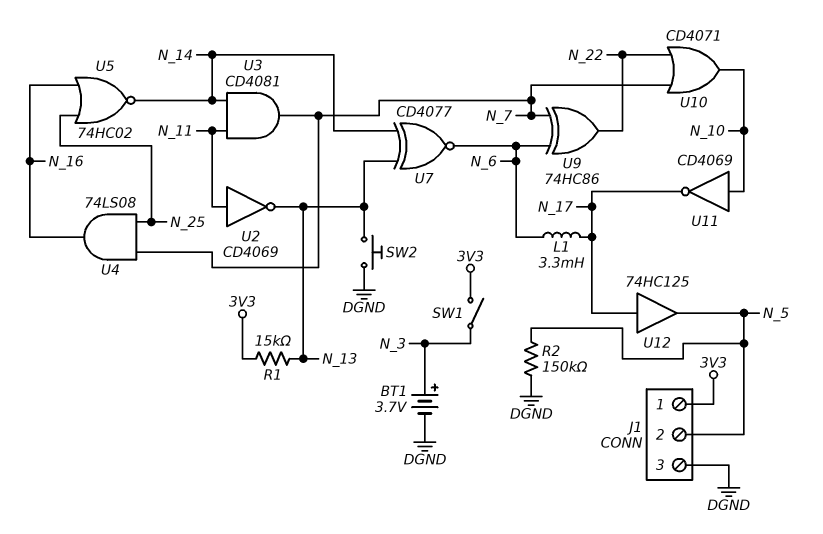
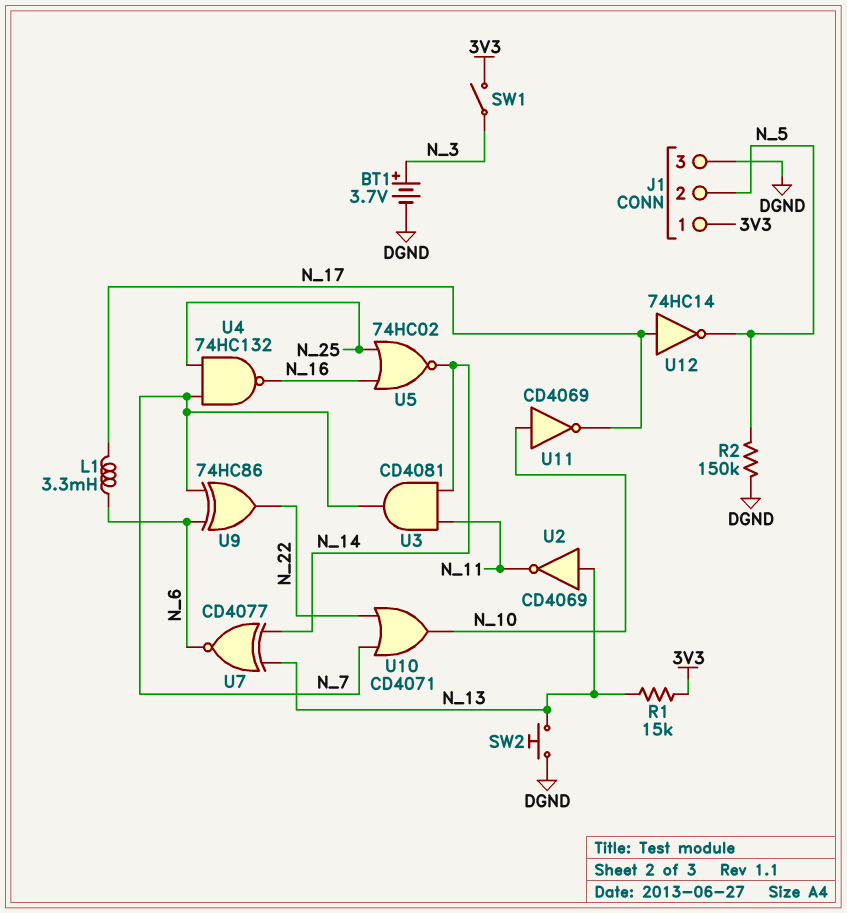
U2: NOT CD4069 (in N_11, out N_13) -> NOT CD4069 (in N_13, out N_11)
U4: AND 74LS08 (in N_7, in N_25, out N_16) -> NAND 74HC132 (in N_7, in N_25, out N_16)
U12: buffer 74HC125 (in N_17, out N_5) -> NOT 74HC14 (in N_17, out N_5)

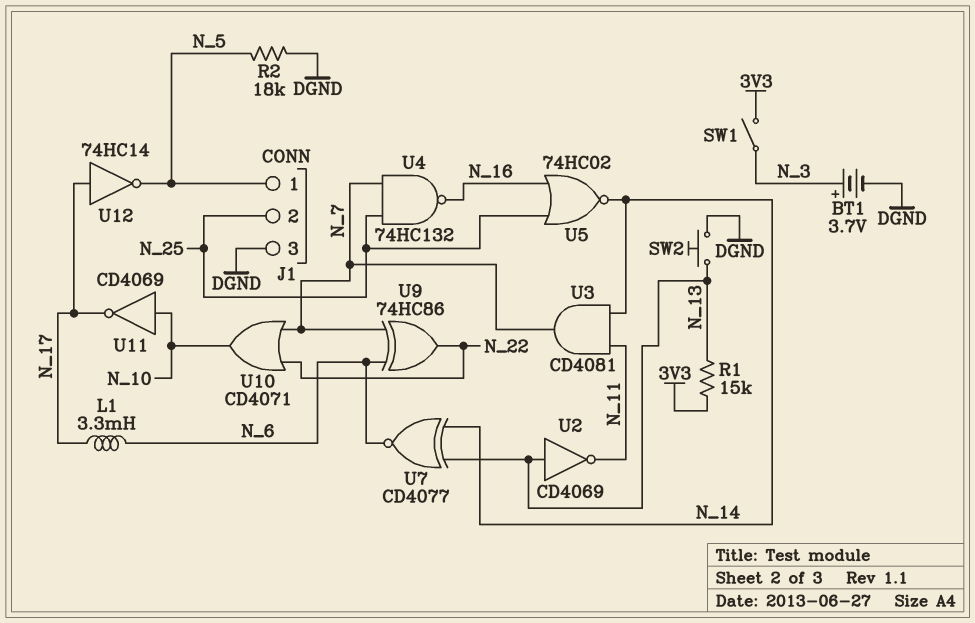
J1 pin 1: 3V3 -> N_5
J1 pin 2: N_5 -> N_25
R2: 150k (DGND, N_5) -> 18k (DGND, N_5)

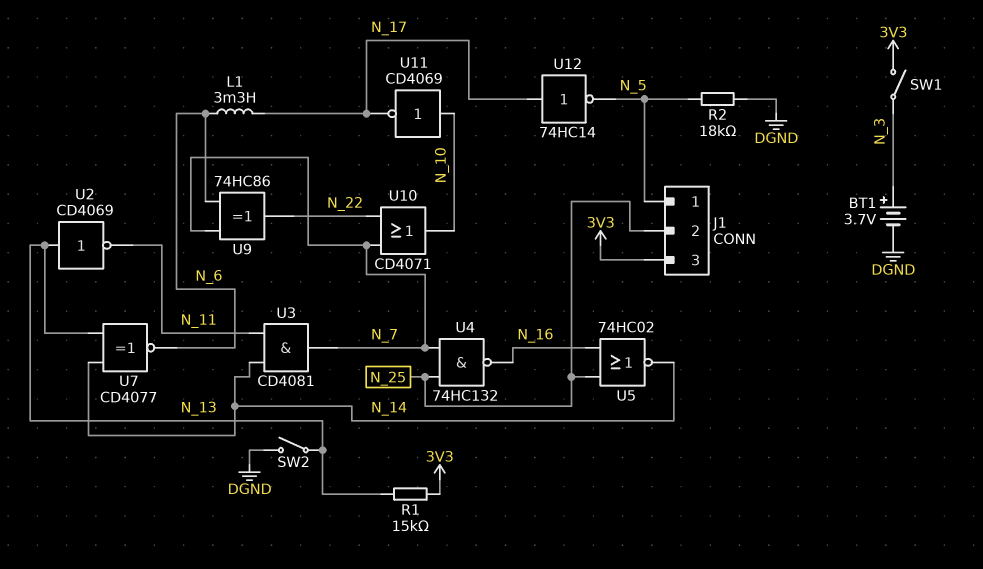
J1 pin 3: DGND -> 3V3
SW2: button (DGND, N_13) -> switch (DGND, N_13)

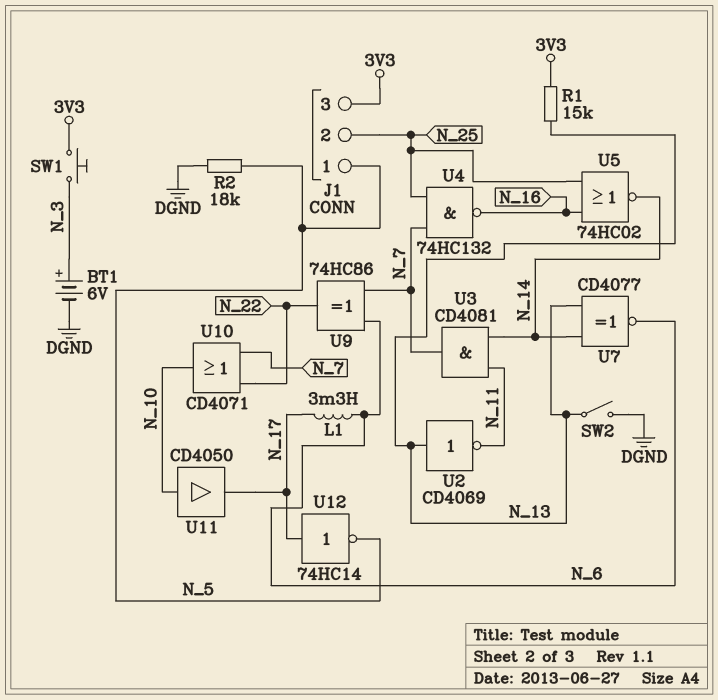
BT1: 3.7V (plus N_3, minus DGND) -> 6V (plus N_3, minus DGND)
SW1: switch (3V3, N_3) -> button (3V3, N_3)
U11: NOT CD4069 (in N_10, out N_17) -> buffer CD4050 (in N_10, out N_17)

